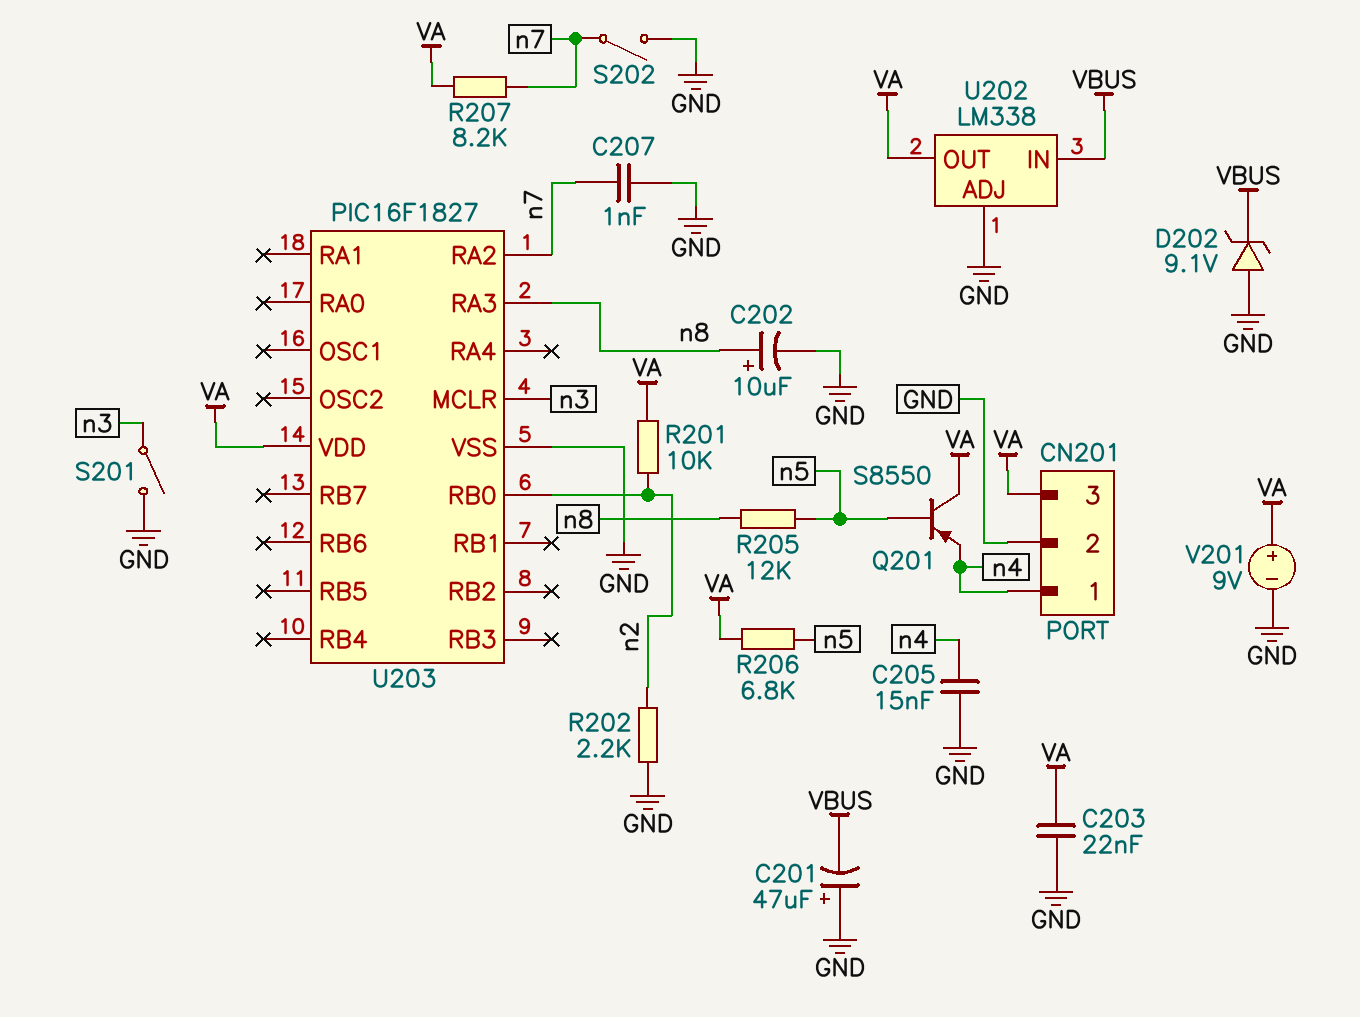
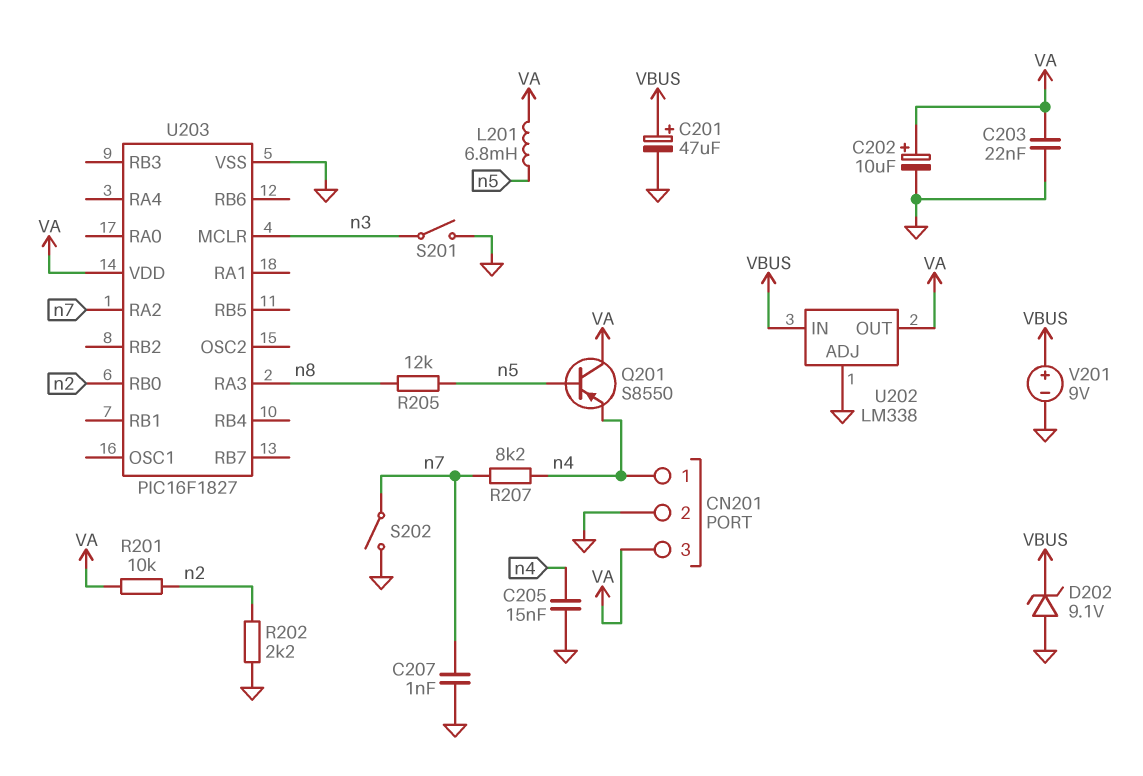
C201: 47uF (plus GND, minus VBUS) -> 47uF (plus VBUS, minus GND)
C202: 10uF (plus n8, minus GND) -> 10uF (plus VA, minus GND)
L201: none -> 6.8mH (VA, n5)
R206: 6.8k (VA, n5) -> none
R207: 8.2k (VA, n7) -> 8.2k (n4, n7)
V201: 9V (plus VA, minus GND) -> 9V (plus VBUS, minus GND)

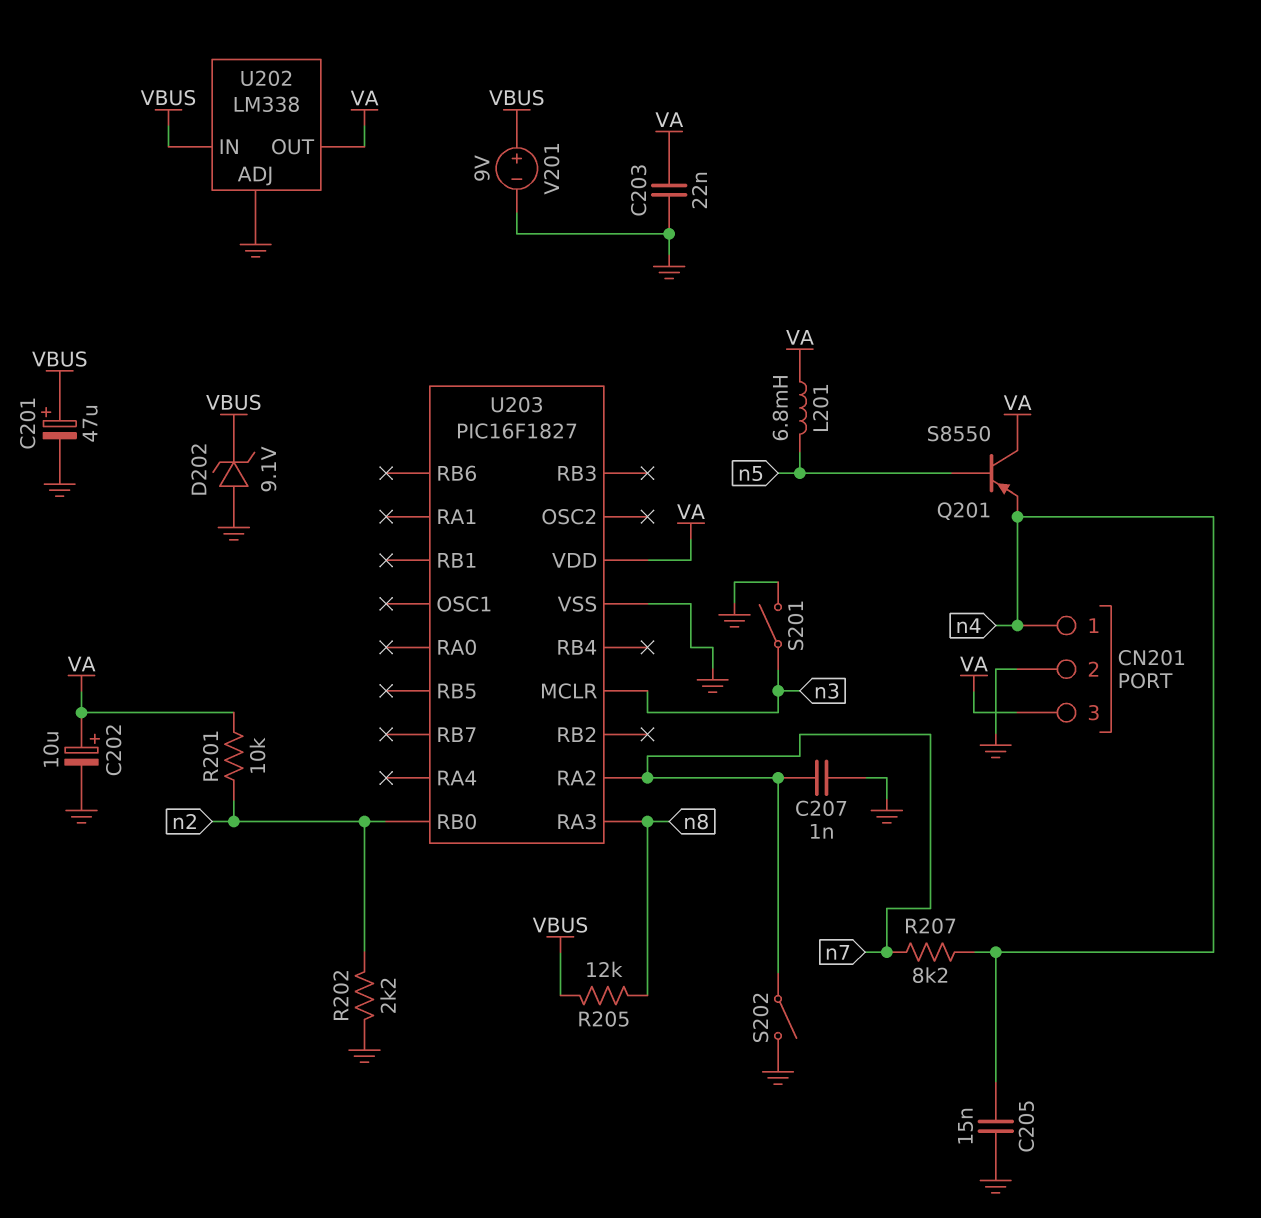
R205: 12k (n5, n8) -> 12k (VBUS, n8)

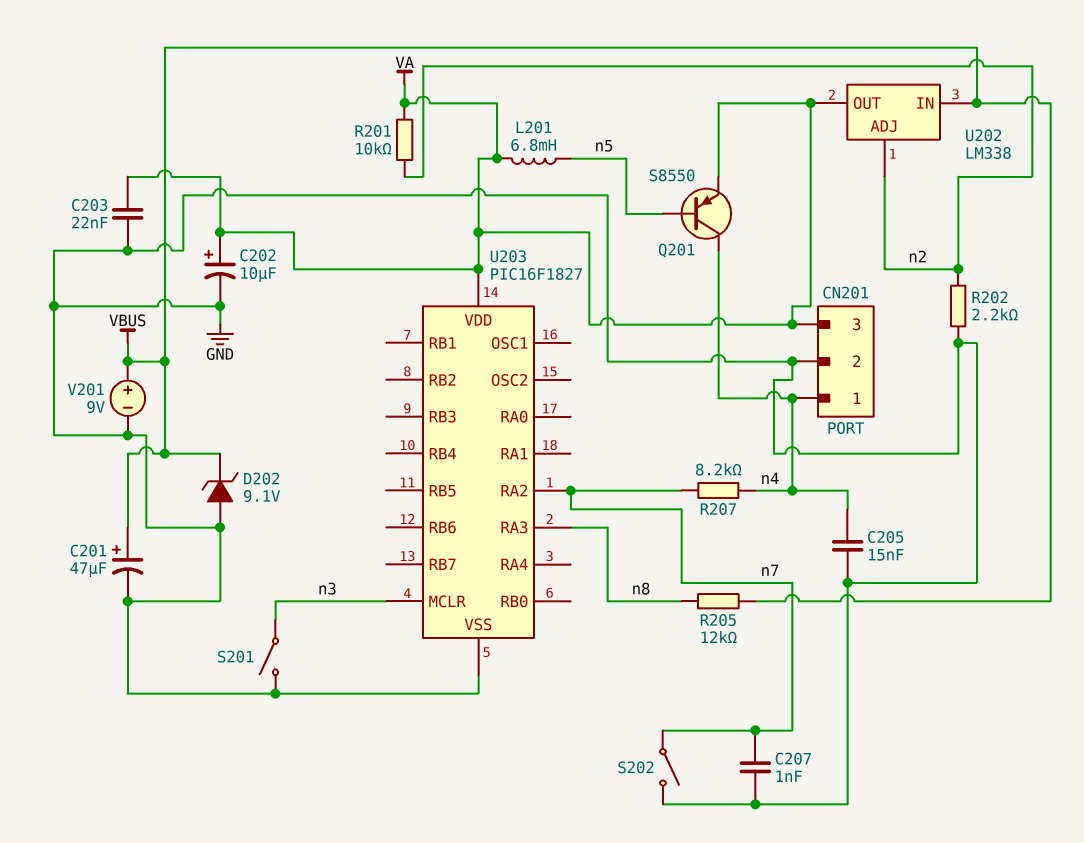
Q201: PNP S8550 (B n5, C VA, E n4) -> PNP S8550 (B n5, C n4, E VA)
U202 pin ADJ: GND -> n2
U203 pin RB0: n2 -> none

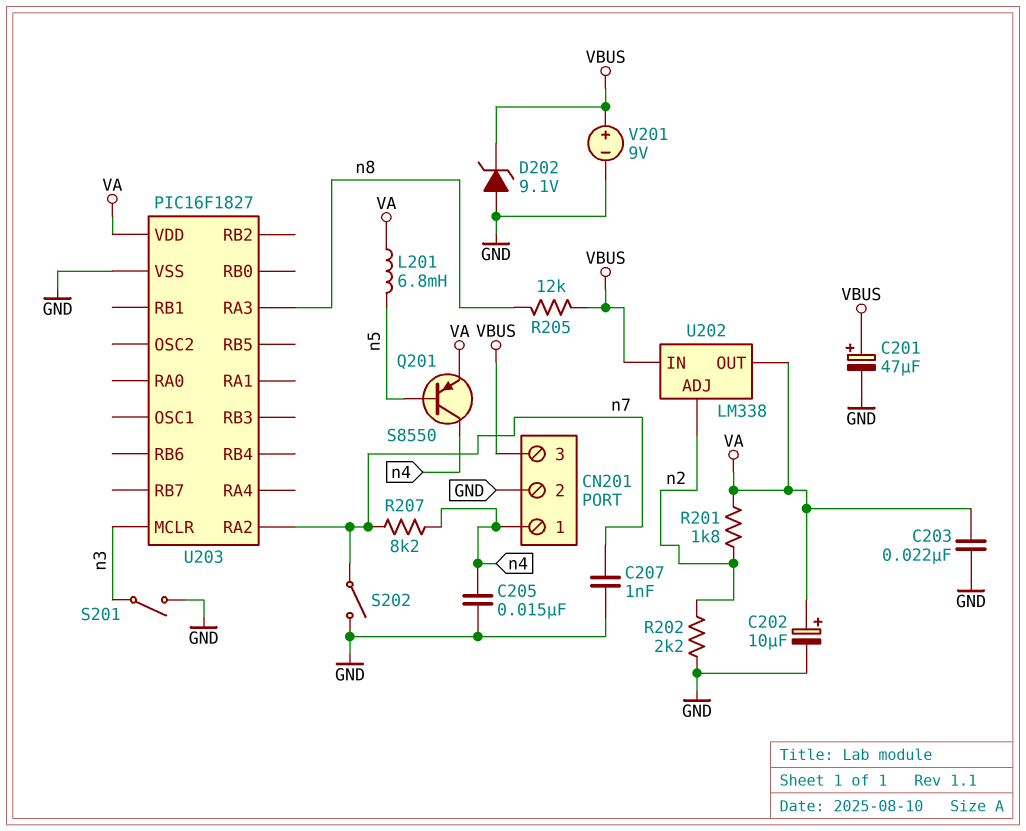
CN201 pin 3: VA -> VBUS
R201: 10k (VA, n2) -> 1.8k (VA, n2)

